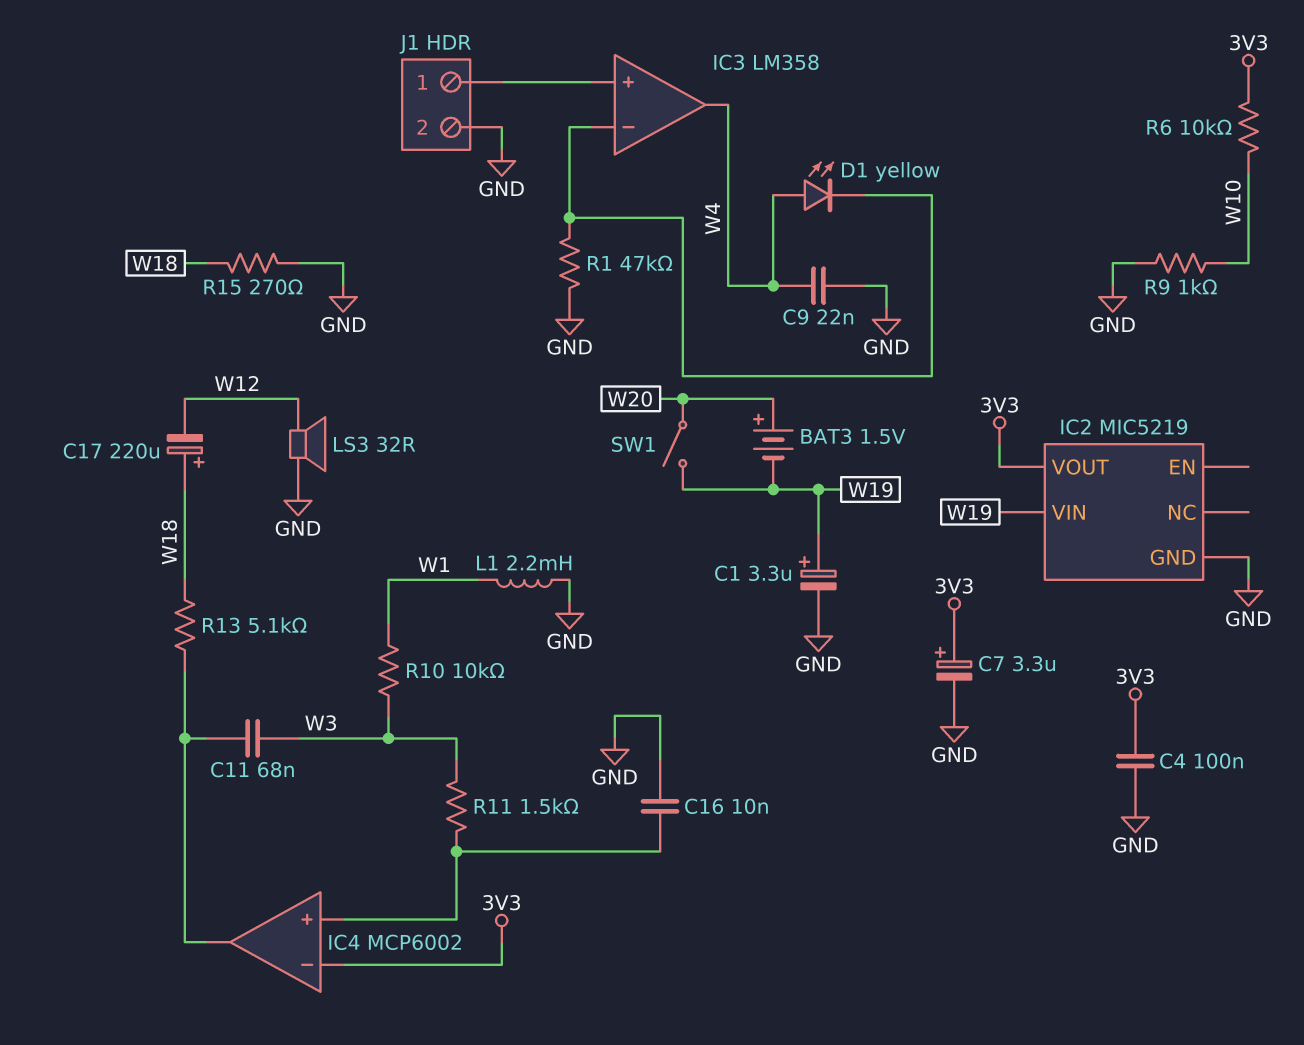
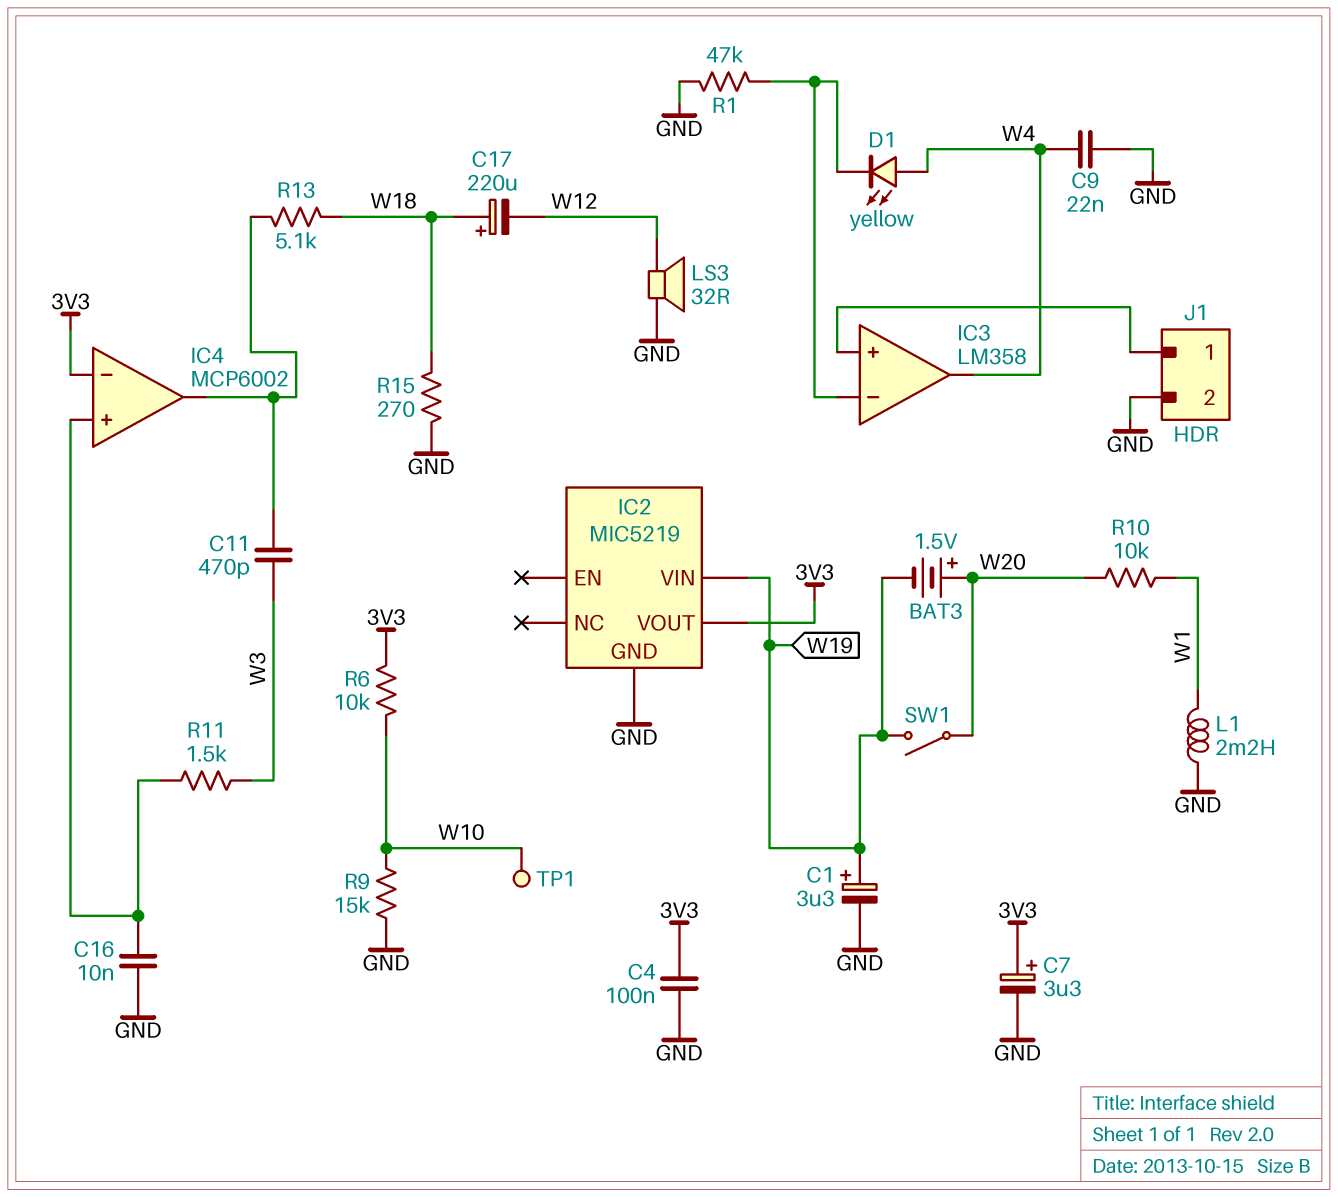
C11: 68nF (IC4/out, W3) -> 470pF (IC4/out, W3)
R9: 1k (GND, W10) -> 15k (GND, W10)
R10: 10k (W1, W3) -> 10k (W1, W20)
TP1: none -> test point (W10)

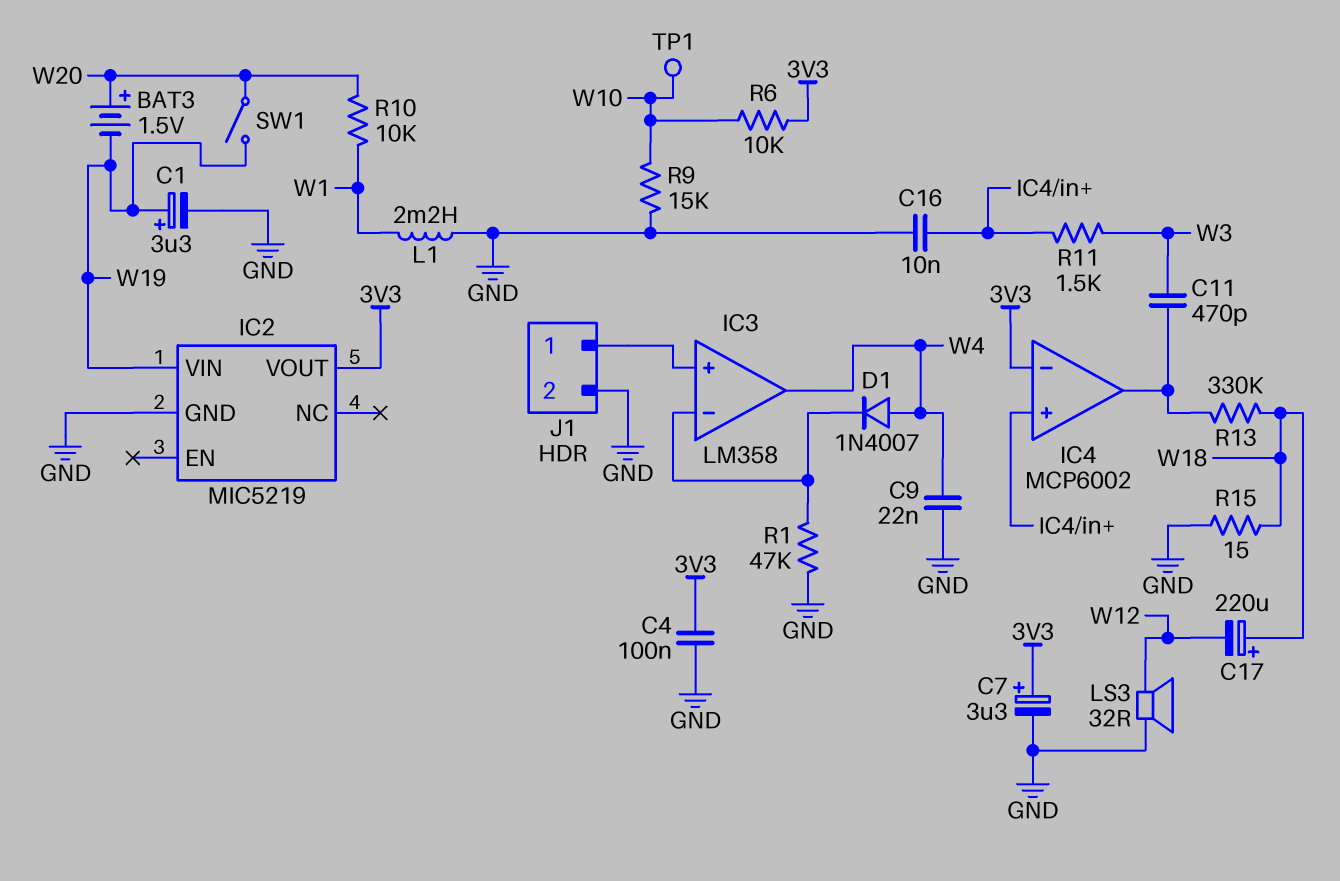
D1: LED yellow (A W4, K IC3/in-) -> diode 1N4007 (A W4, K IC3/in-)
R13: 5.1k (IC4/out, W18) -> 330k (IC4/out, W18)
R15: 270 (GND, W18) -> 15 (GND, W18)

